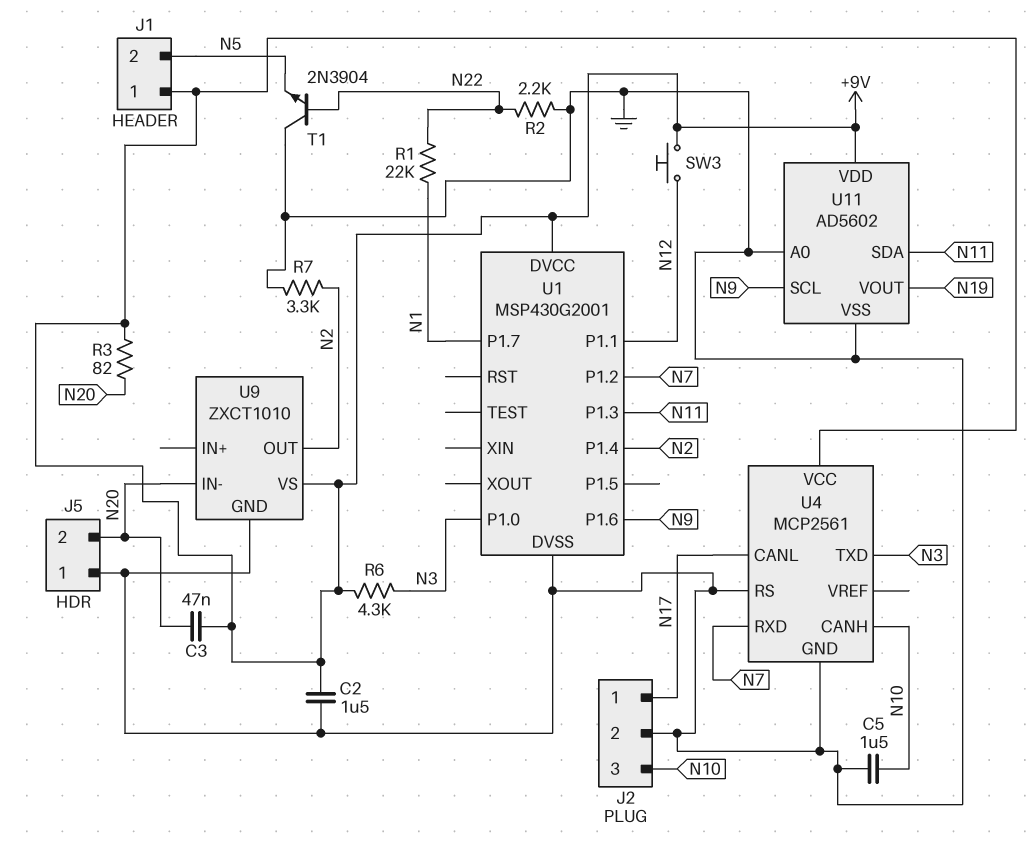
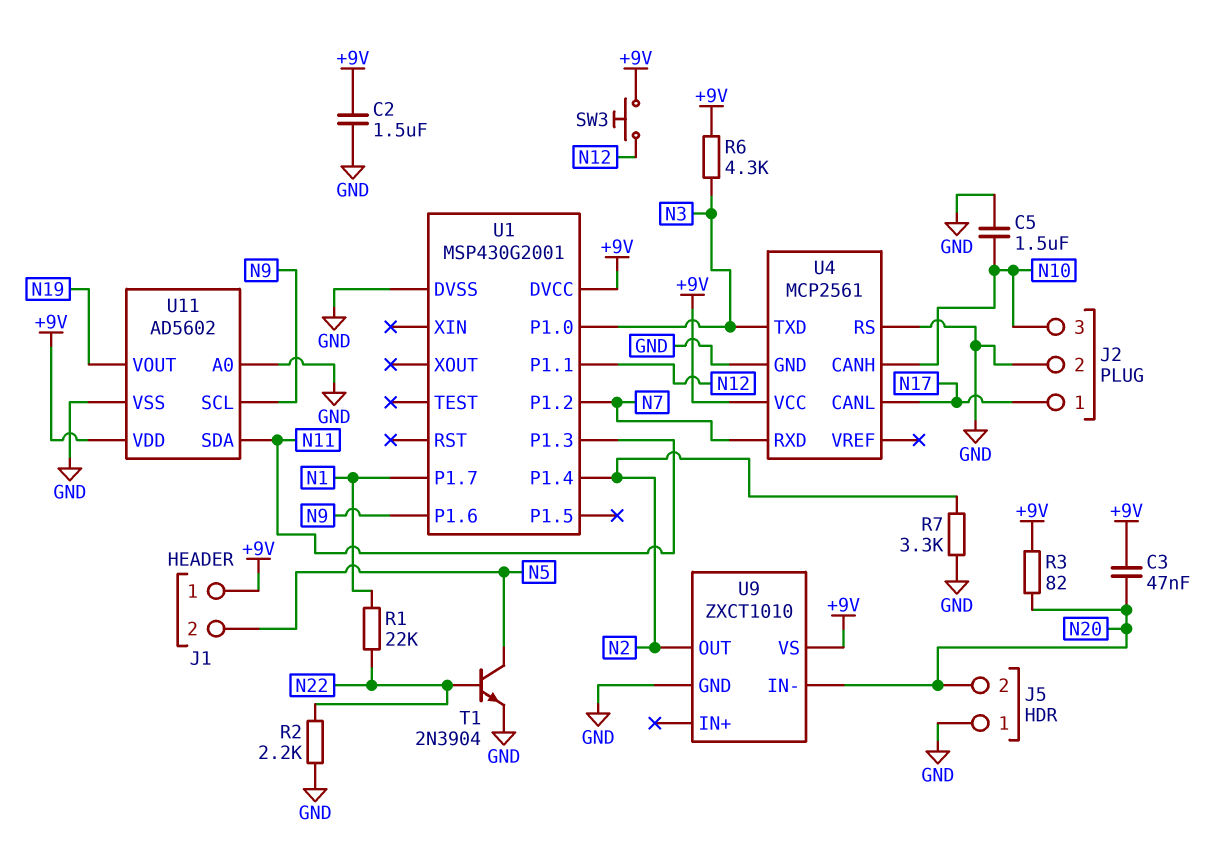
T1: NPN 2N3904 (B N22, C GND, E N5) -> NPN 2N3904 (B N22, C N5, E GND)

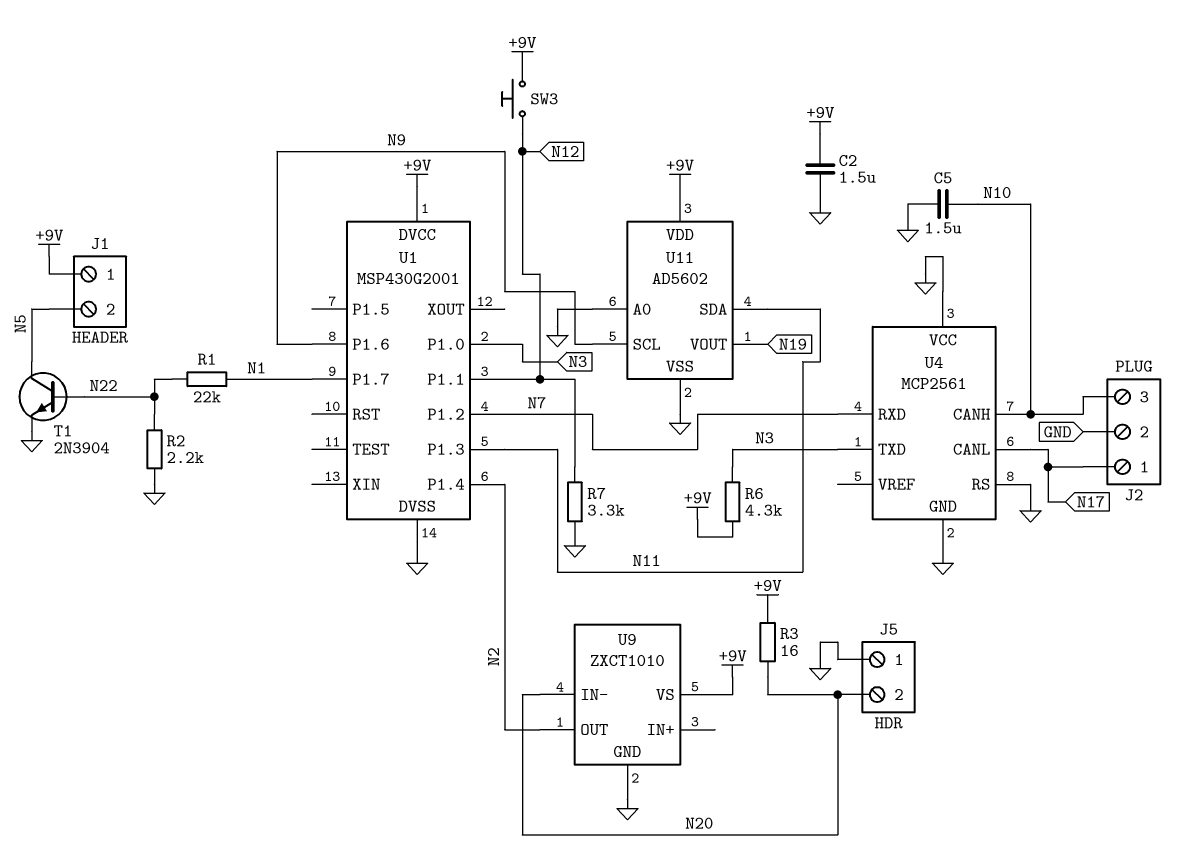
C3: 47nF (+9V, N20) -> none
R3: 82 (+9V, N20) -> 16 (+9V, N20)
R7: 3.3k (GND, N2) -> 3.3k (GND, N12)
U4 pin VCC: +9V -> GND

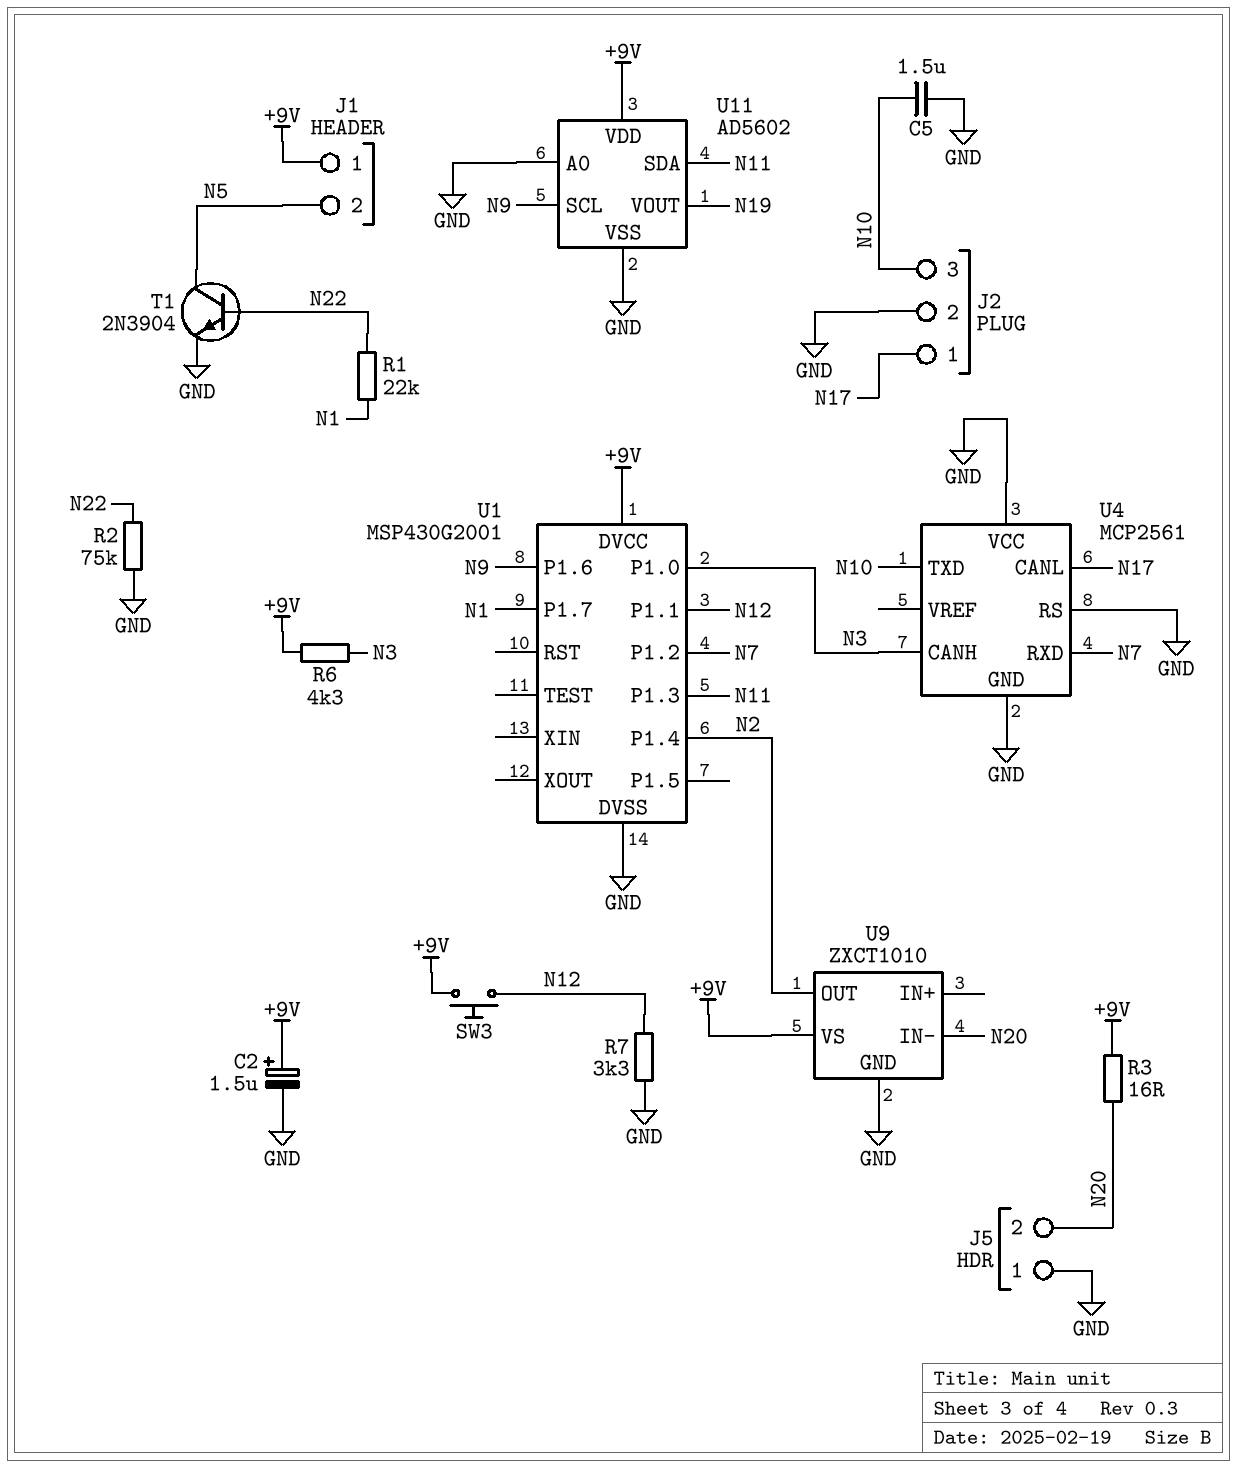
C2: 1.5uF (+9V, GND) -> 1.5uF (plus +9V, minus GND)
R2: 2.2k (GND, N22) -> 75k (GND, N22)
U4 pin CANH: N10 -> N3
U4 pin TXD: N3 -> N10

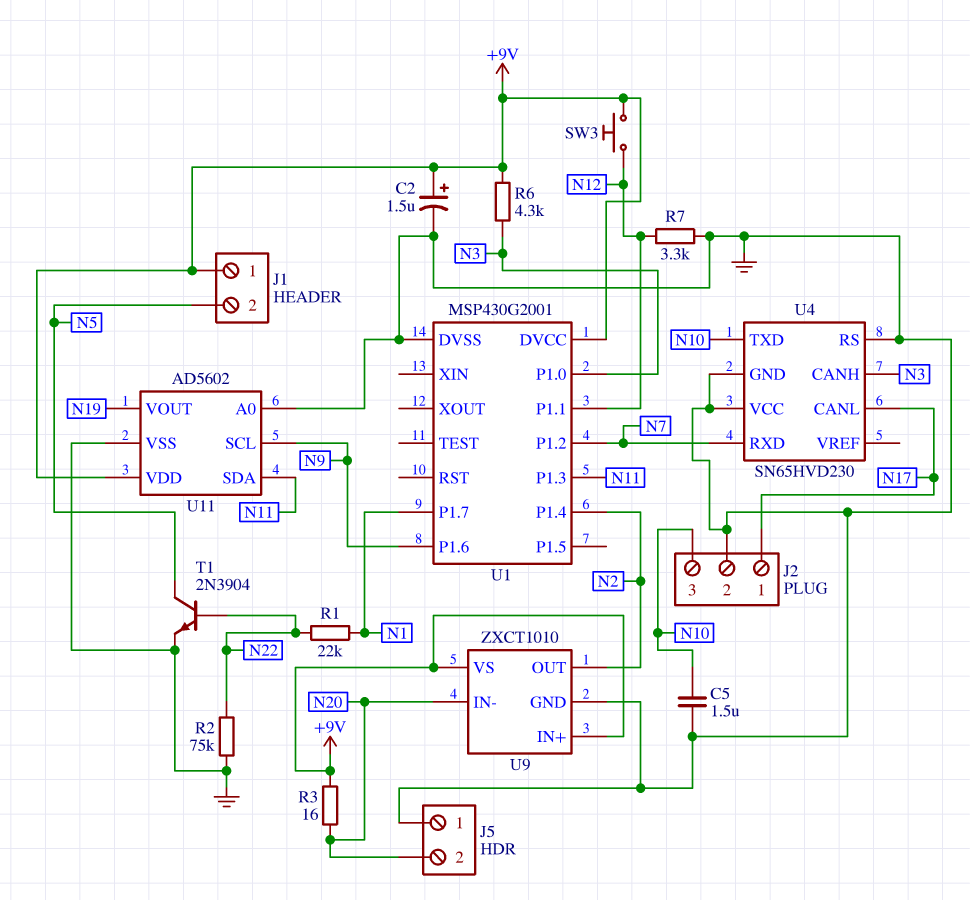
U4: MCP2561 -> SN65HVD230
U9 pin IN+: none -> +9V

